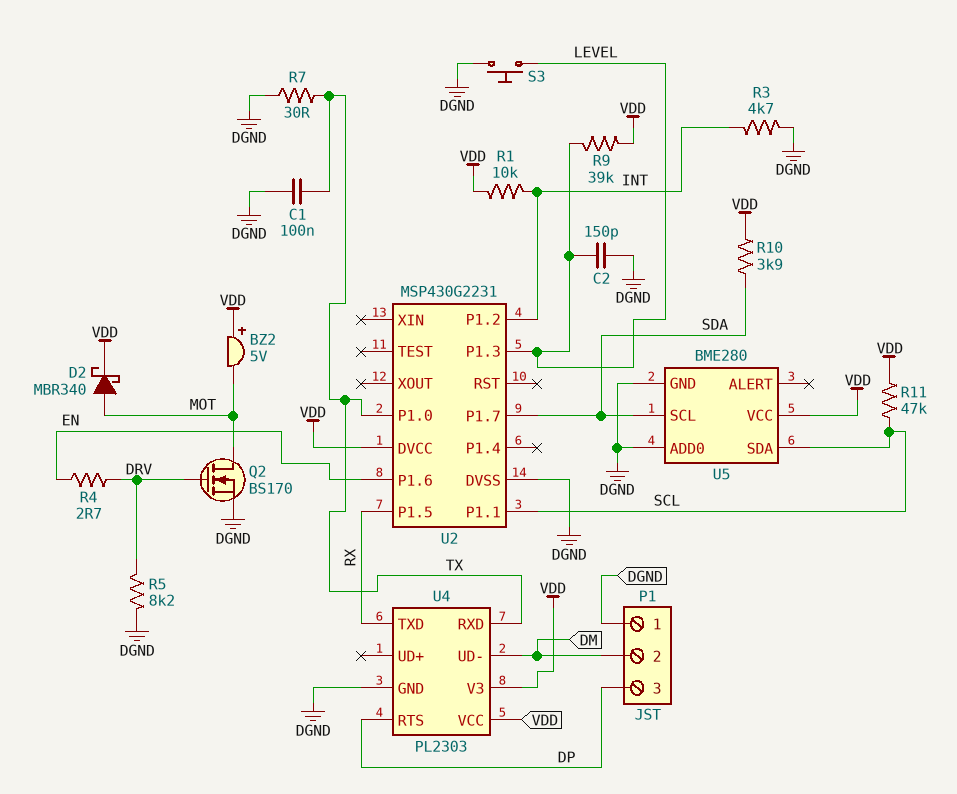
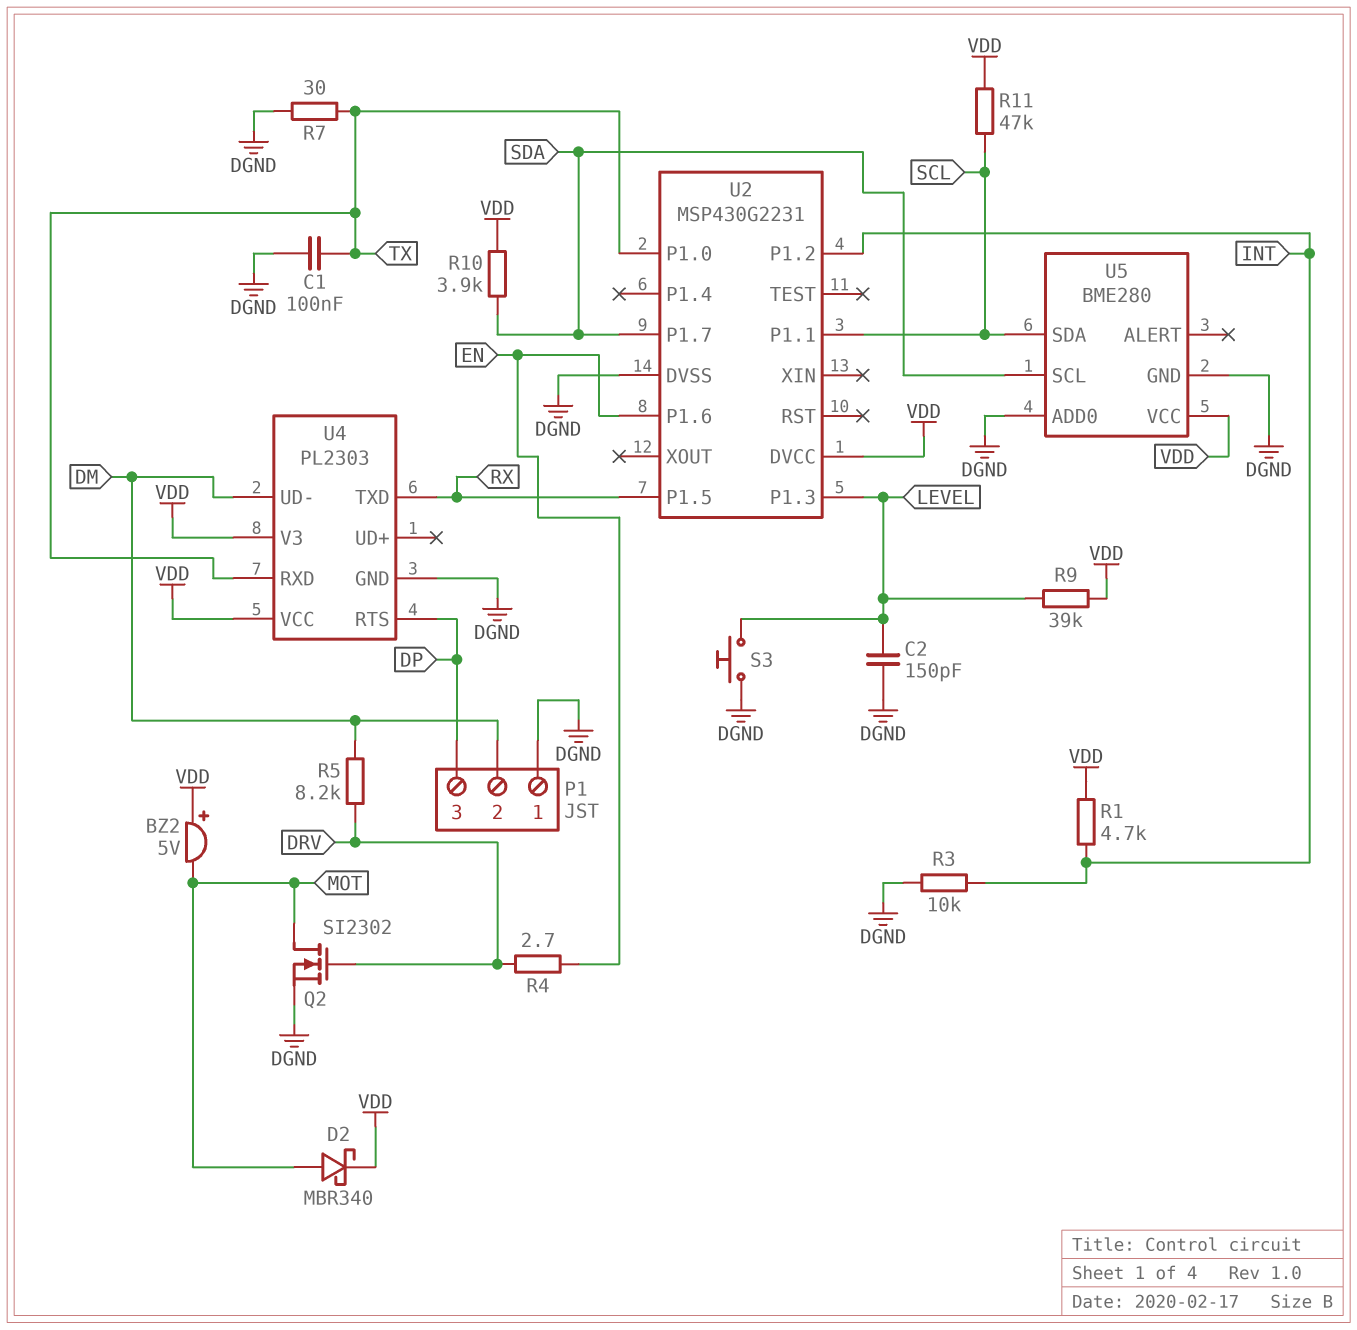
Q2: NMOS BS170 (G DRV, D MOT, S DGND) -> NMOS SI2302 (G DRV, D MOT, S DGND)
R1: 10k (INT, VDD) -> 4.7k (INT, VDD)
R3: 4.7k (DGND, INT) -> 10k (DGND, INT)
R5: 8.2k (DGND, DRV) -> 8.2k (DM, DRV)

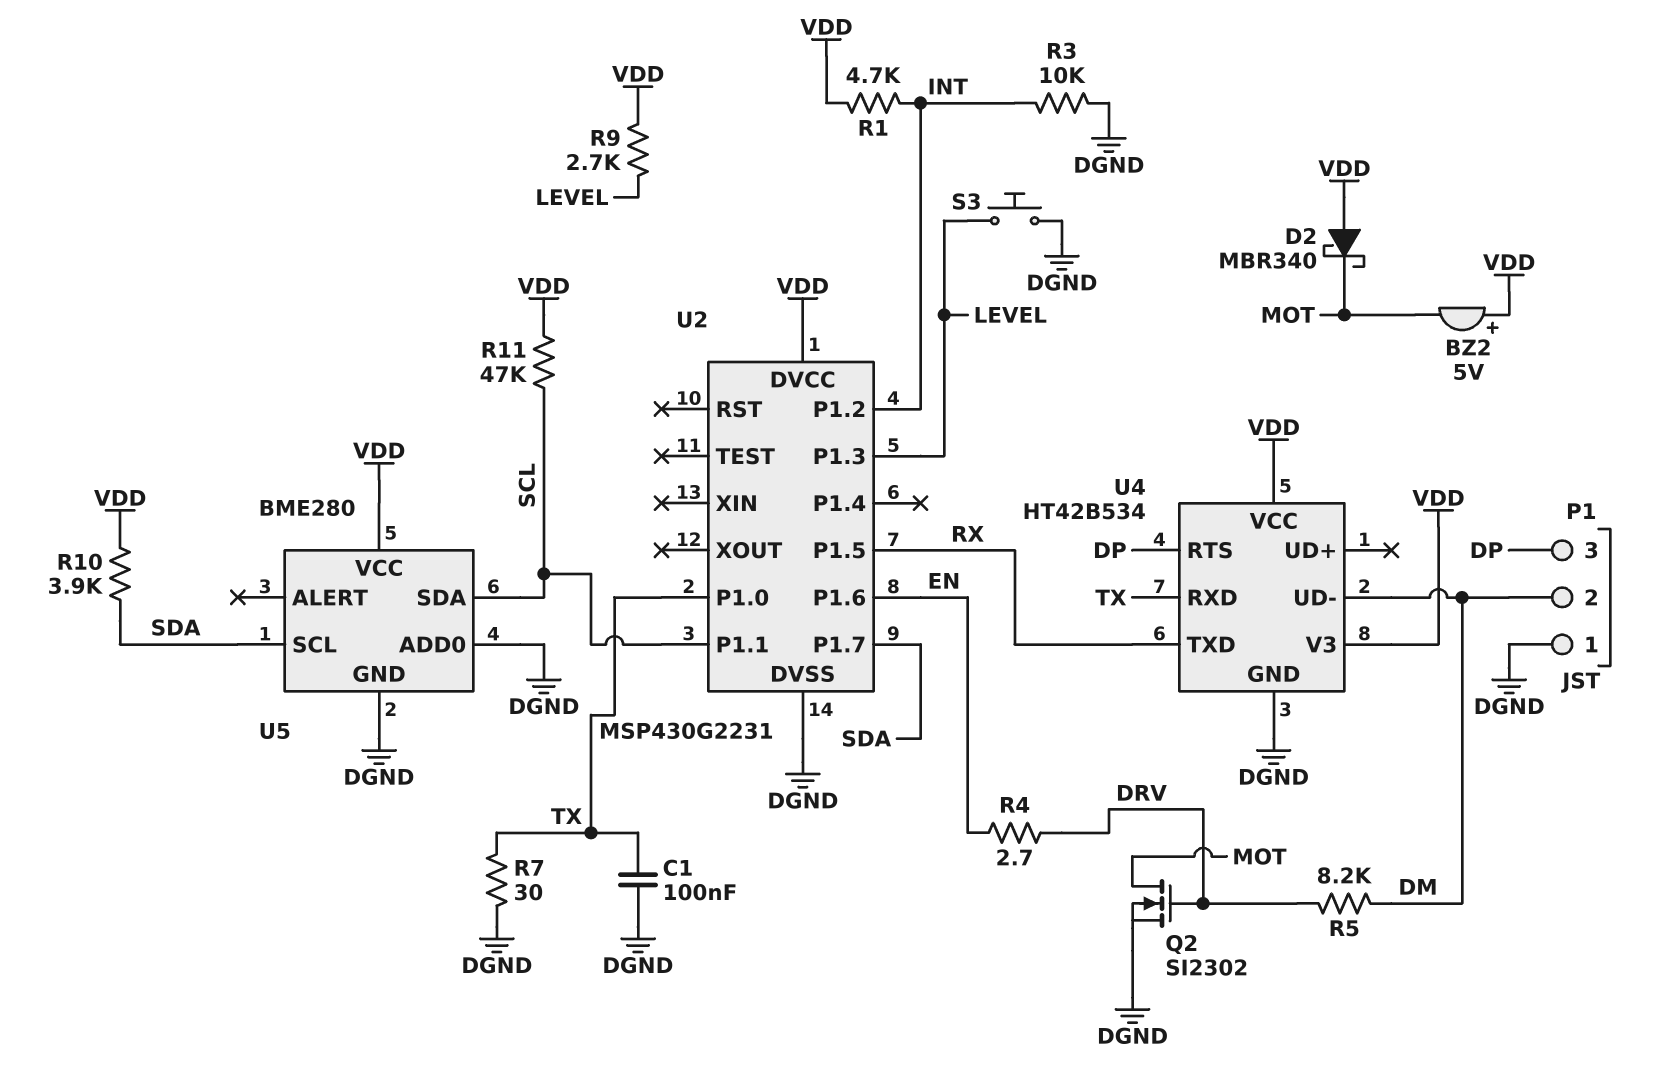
C2: 150pF (DGND, LEVEL) -> none
D2: schottky MBR340 (A MOT, K VDD) -> schottky MBR340 (A VDD, K MOT)
R9: 39k (LEVEL, VDD) -> 2.7k (LEVEL, VDD)
U4: PL2303 -> HT42B534

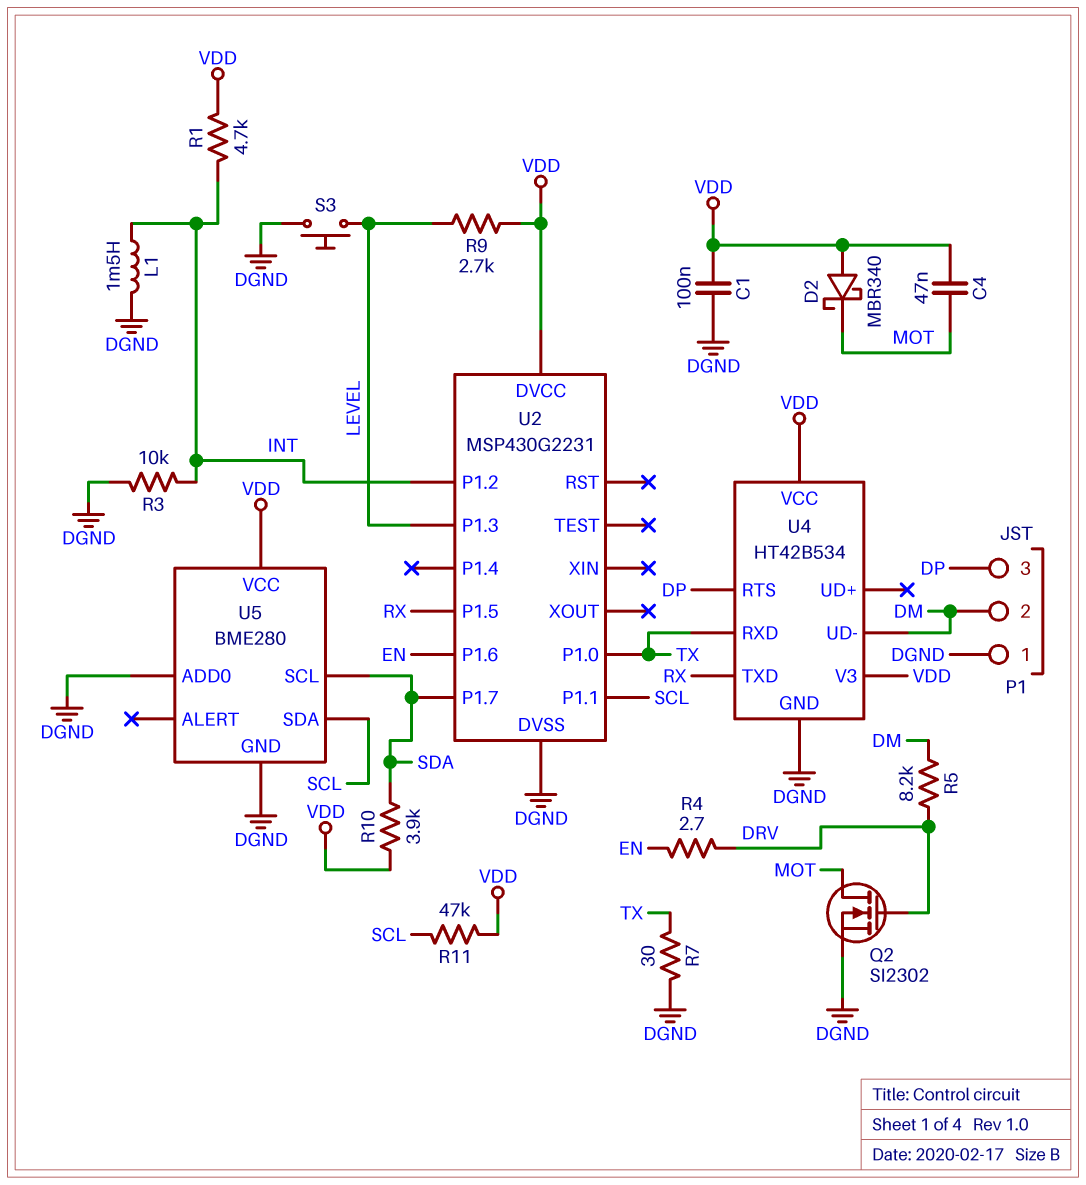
BZ2: buzzer 5V (plus VDD, minus MOT) -> none
C1: 100nF (DGND, TX) -> 100nF (DGND, VDD)
C4: none -> 47nF (MOT, VDD)
L1: none -> 1.5mH (DGND, INT)

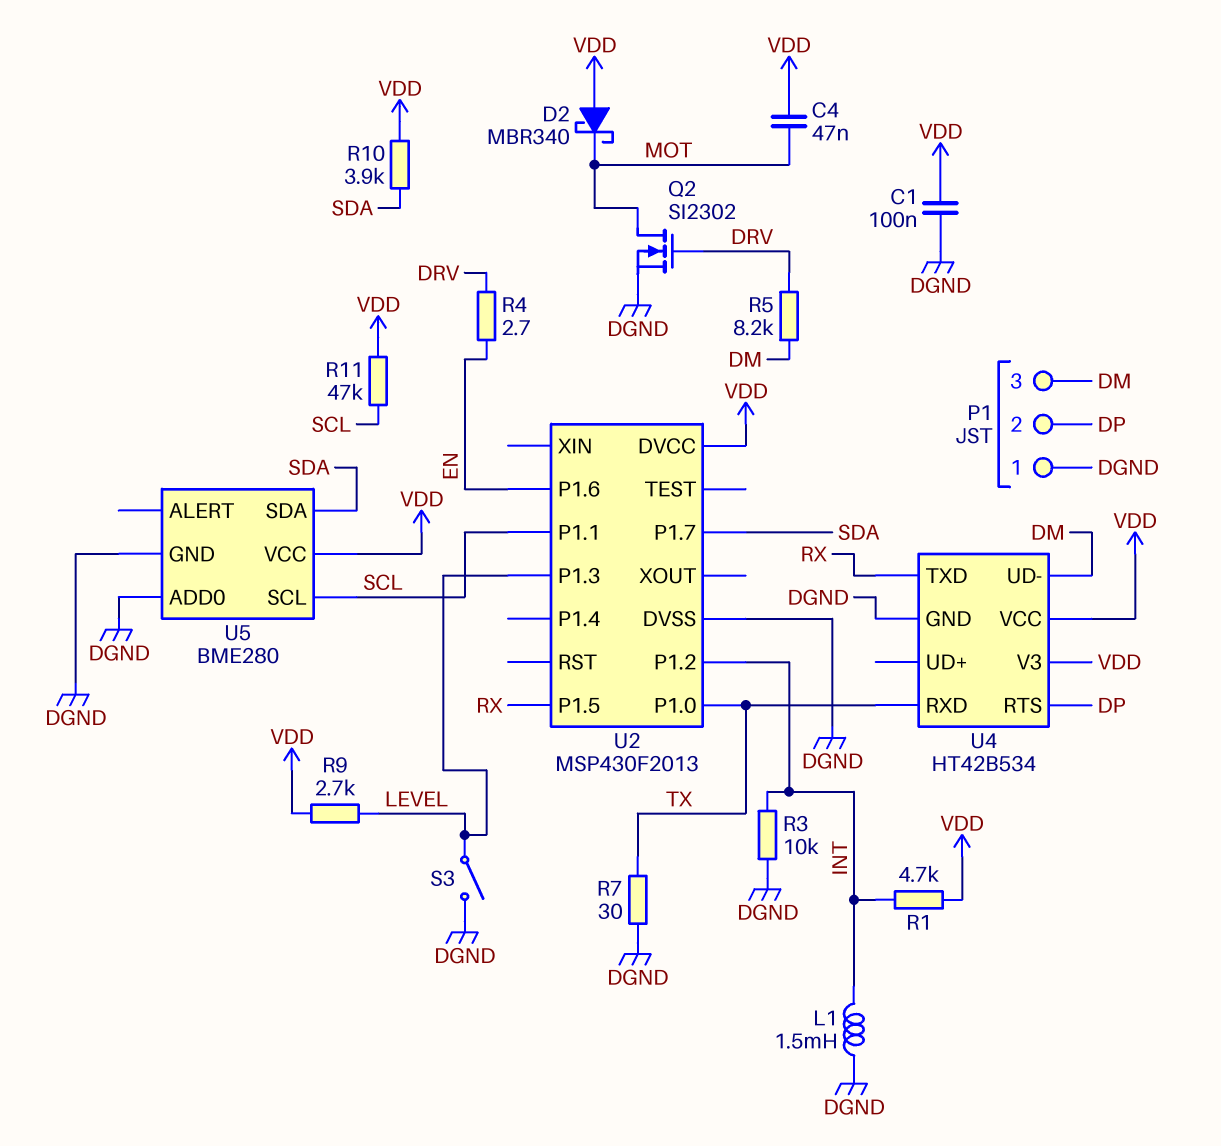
P1 pin 2: DM -> DP
P1 pin 3: DP -> DM
S3: button (DGND, LEVEL) -> switch (DGND, LEVEL)
U2: MSP430G2231 -> MSP430F2013
U5 pin SCL: SDA -> SCL
U5 pin SDA: SCL -> SDA

